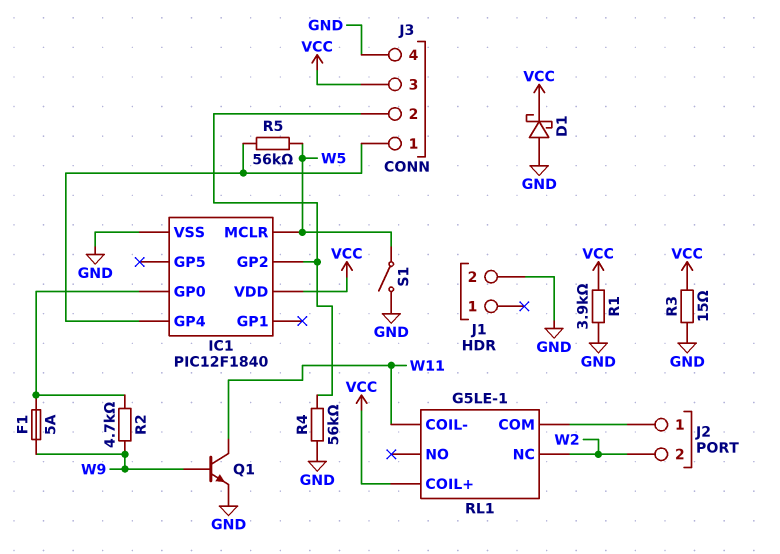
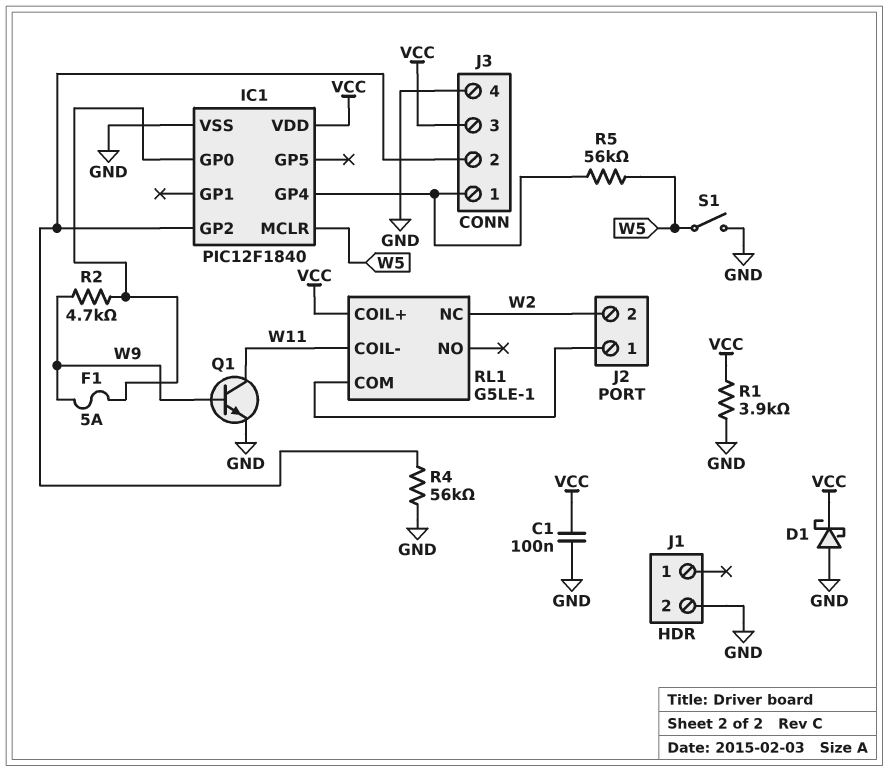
C1: none -> 100nF (GND, VCC)
R3: 15 (GND, VCC) -> none

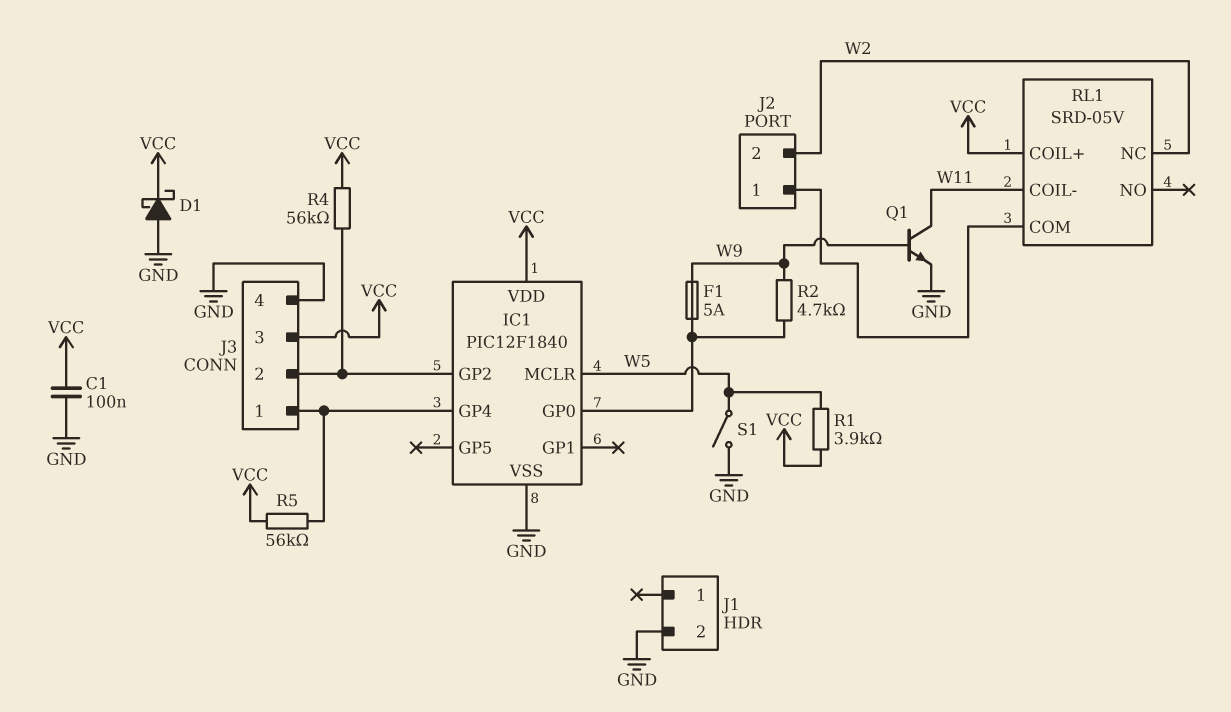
R1: 3.9k (GND, VCC) -> 3.9k (VCC, W5)
R4: 56k (GND, IC1/GP2) -> 56k (IC1/GP2, VCC)
R5: 56k (IC1/GP4, W5) -> 56k (IC1/GP4, VCC)
RL1: G5LE-1 -> SRD-05V

